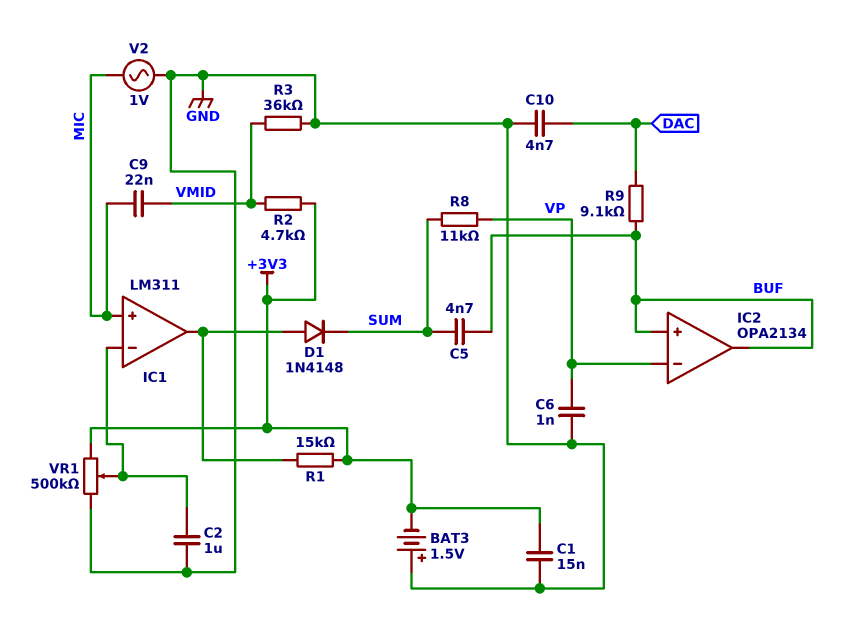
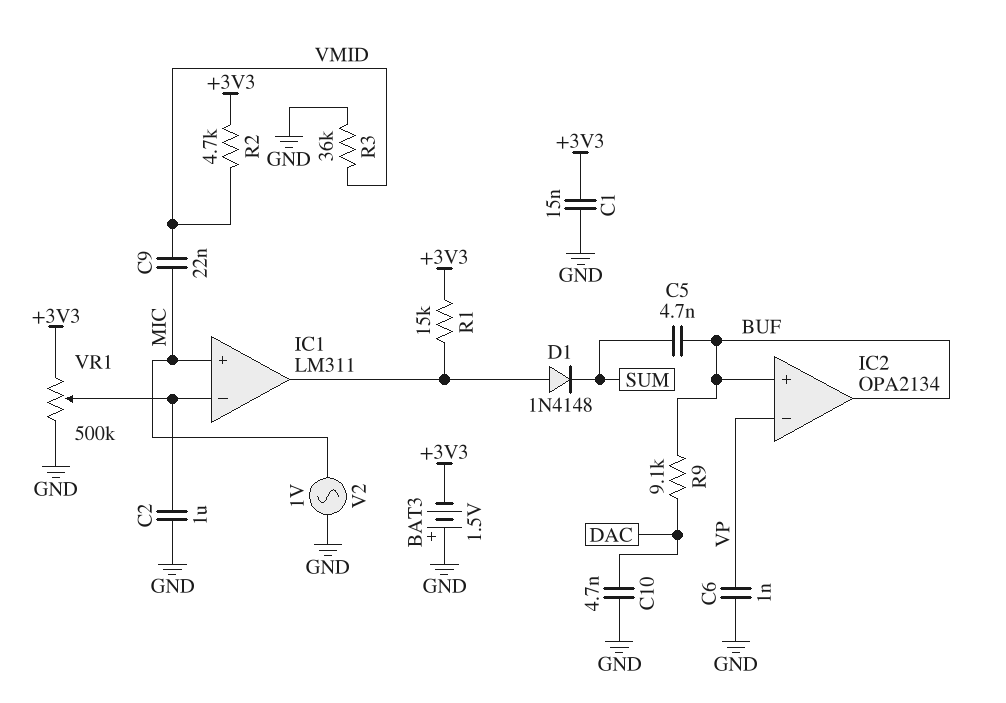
R8: 11k (SUM, VP) -> none

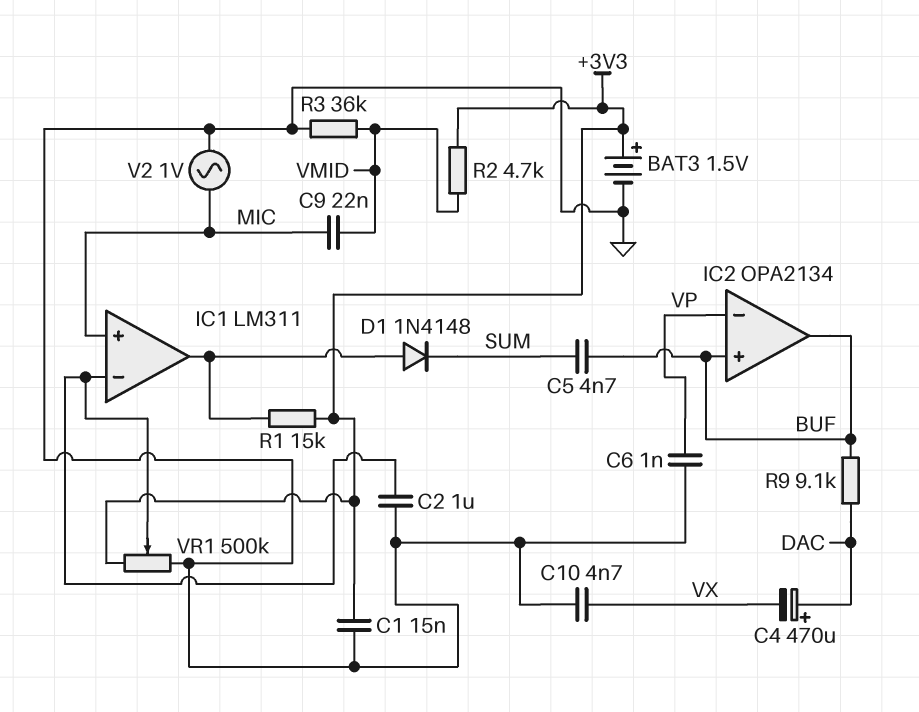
BAT3: 1.5V (plus GND, minus +3V3) -> 1.5V (plus +3V3, minus GND)
C4: none -> 470uF (plus DAC, minus VX)
C10: 4.7nF (DAC, GND) -> 4.7nF (GND, VX)

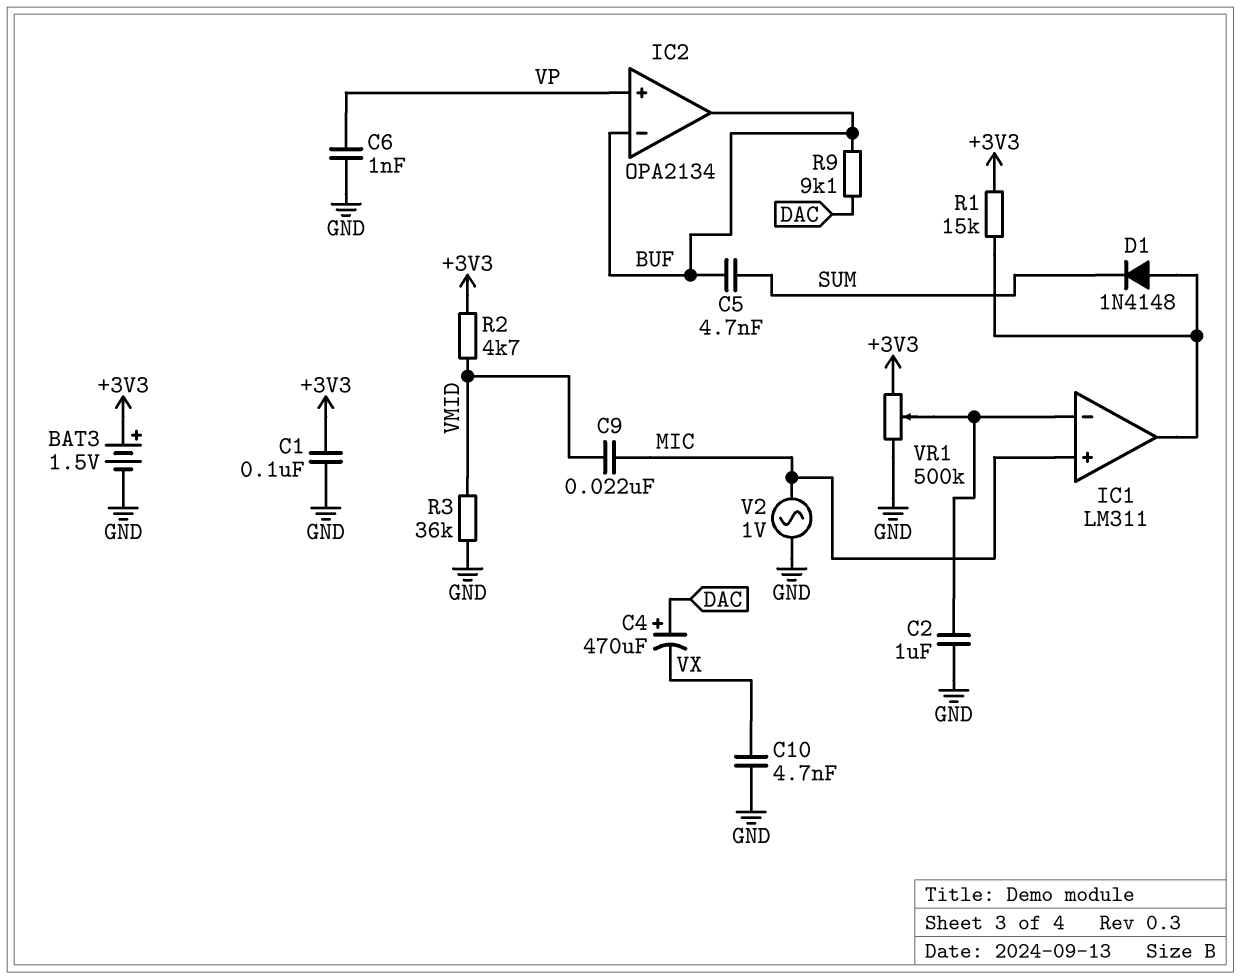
C1: 15nF (+3V3, GND) -> 100nF (+3V3, GND)
IC2 pin in+: BUF -> VP
IC2 pin in-: VP -> BUF

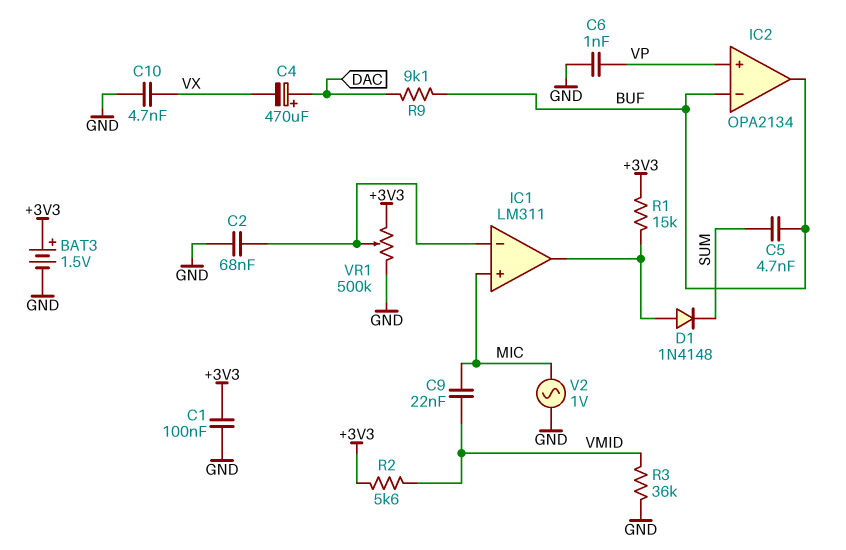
C2: 1uF (GND, IC1/in-) -> 68nF (GND, IC1/in-)
R2: 4.7k (+3V3, VMID) -> 5.6k (+3V3, VMID)

